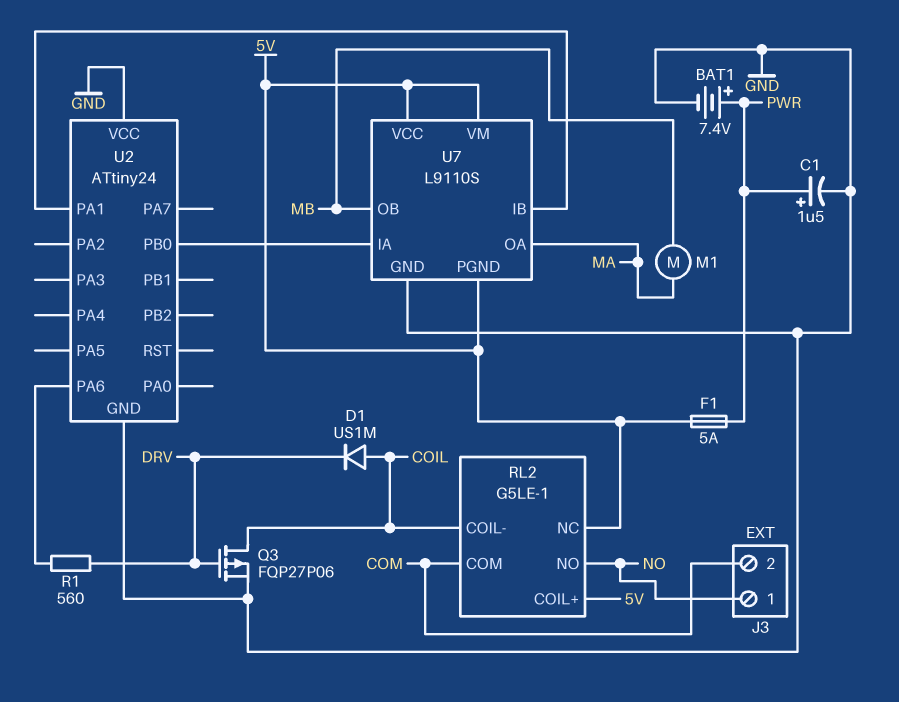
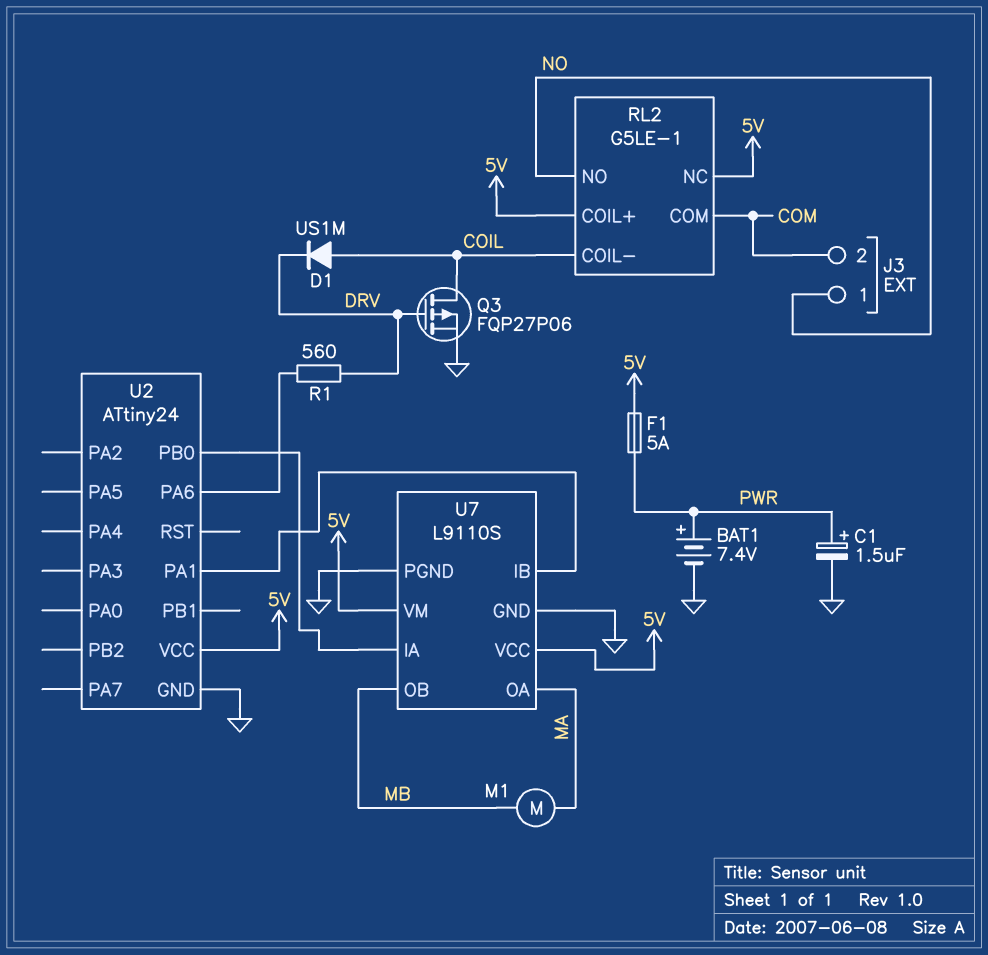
U2 pin VCC: GND -> 5V
U7 pin PGND: 5V -> GND

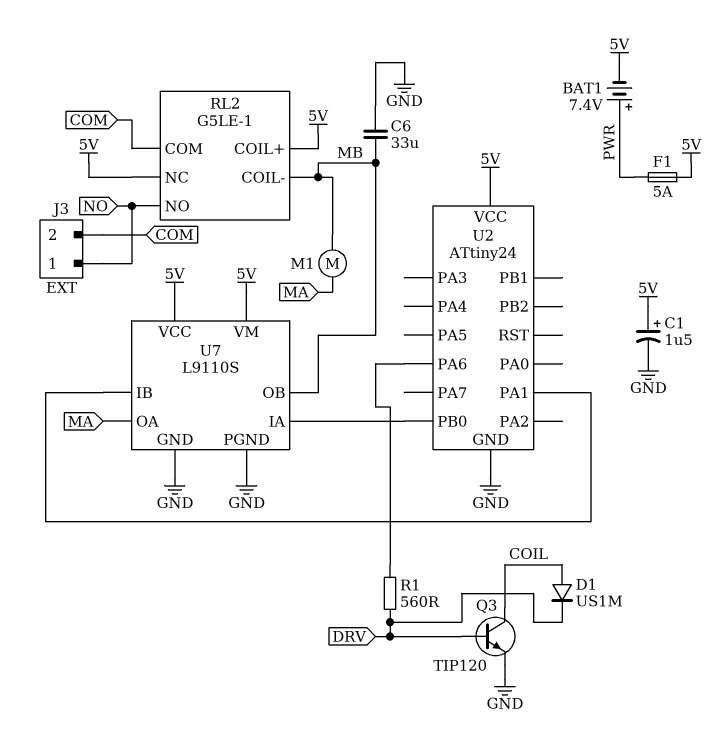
BAT1: 7.4V (plus PWR, minus GND) -> 7.4V (plus PWR, minus 5V)
C1: 1.5uF (plus PWR, minus GND) -> 1.5uF (plus 5V, minus GND)
C6: none -> 33uF (GND, MB)
Q3: PMOS FQP27P06 (G DRV, D COIL, S GND) -> NPN TIP120 (B DRV, C COIL, E GND)
RL2 pin COIL-: COIL -> MB

